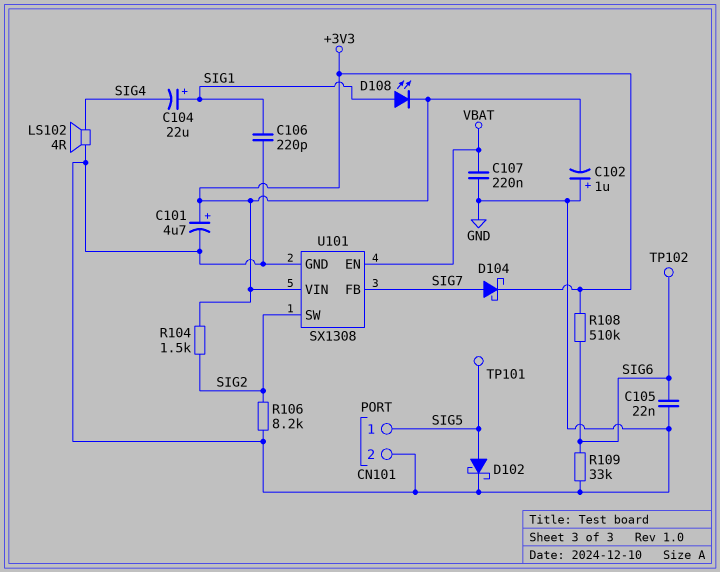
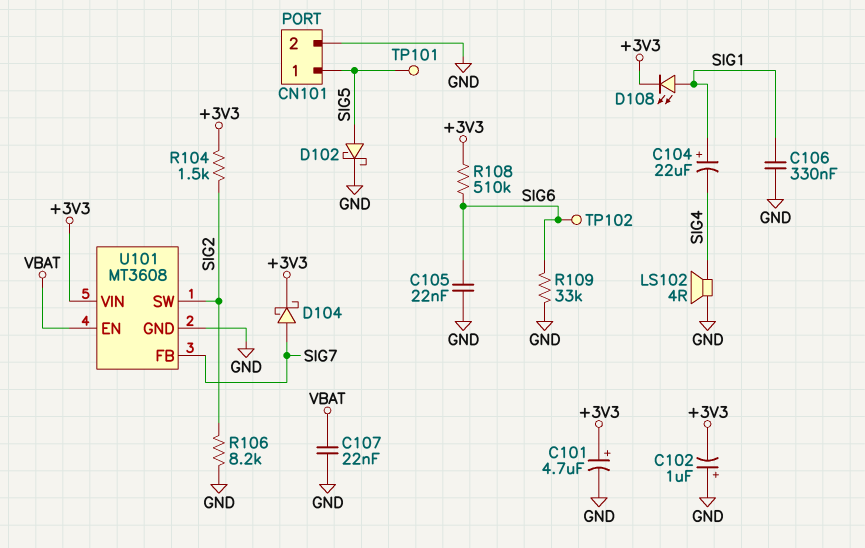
C106: 220pF (GND, SIG1) -> 330nF (GND, SIG1)
C107: 220nF (GND, VBAT) -> 22nF (GND, VBAT)
U101: SX1308 -> MT3608

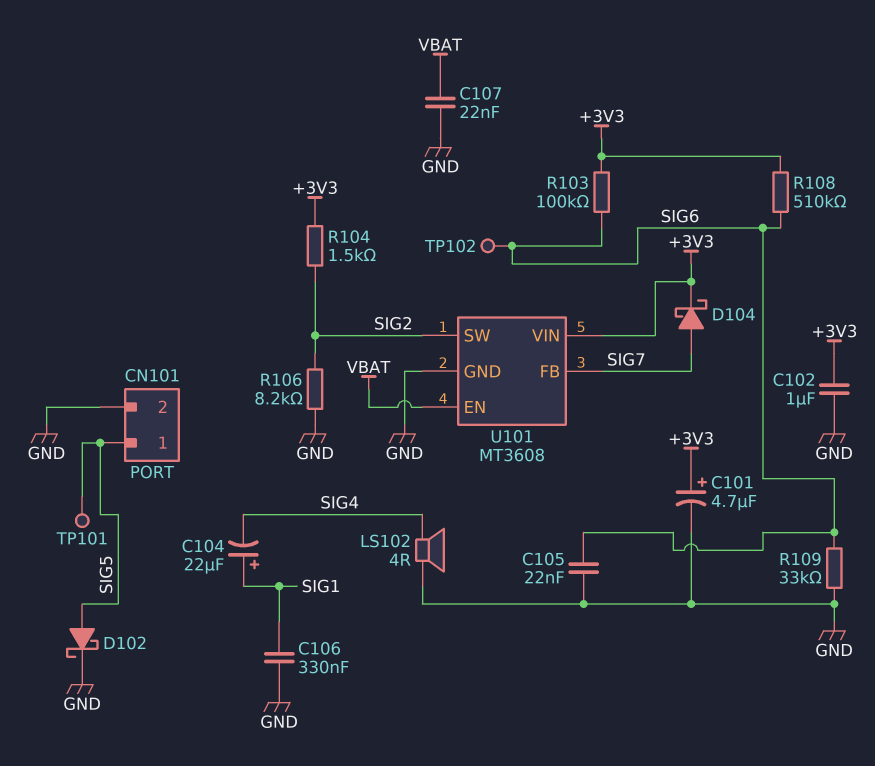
C102: 1uF (plus GND, minus +3V3) -> 1uF (+3V3, GND)
D108: LED (A SIG1, K +3V3) -> none
R103: none -> 100k (+3V3, SIG6)

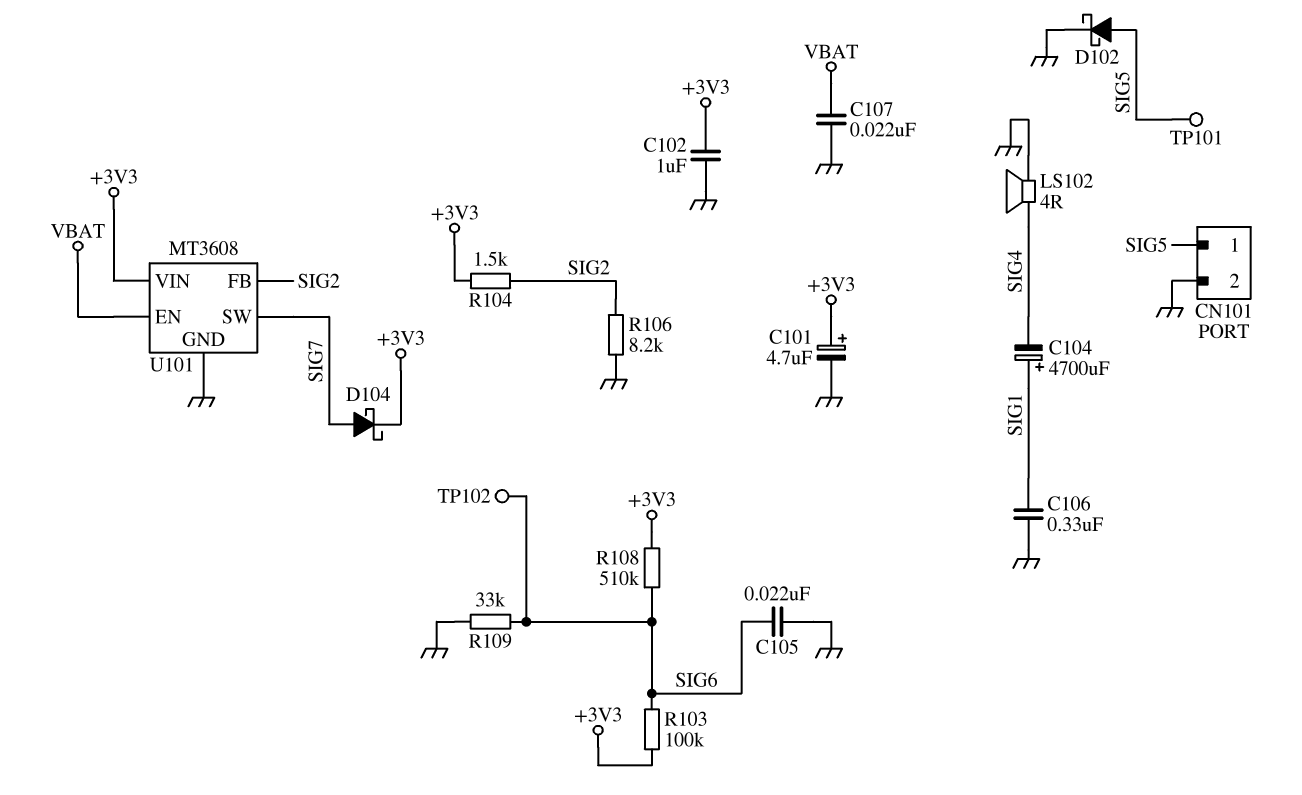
C104: 22uF (plus SIG1, minus SIG4) -> 4700uF (plus SIG1, minus SIG4)
U101 pin FB: SIG7 -> SIG2
U101 pin SW: SIG2 -> SIG7

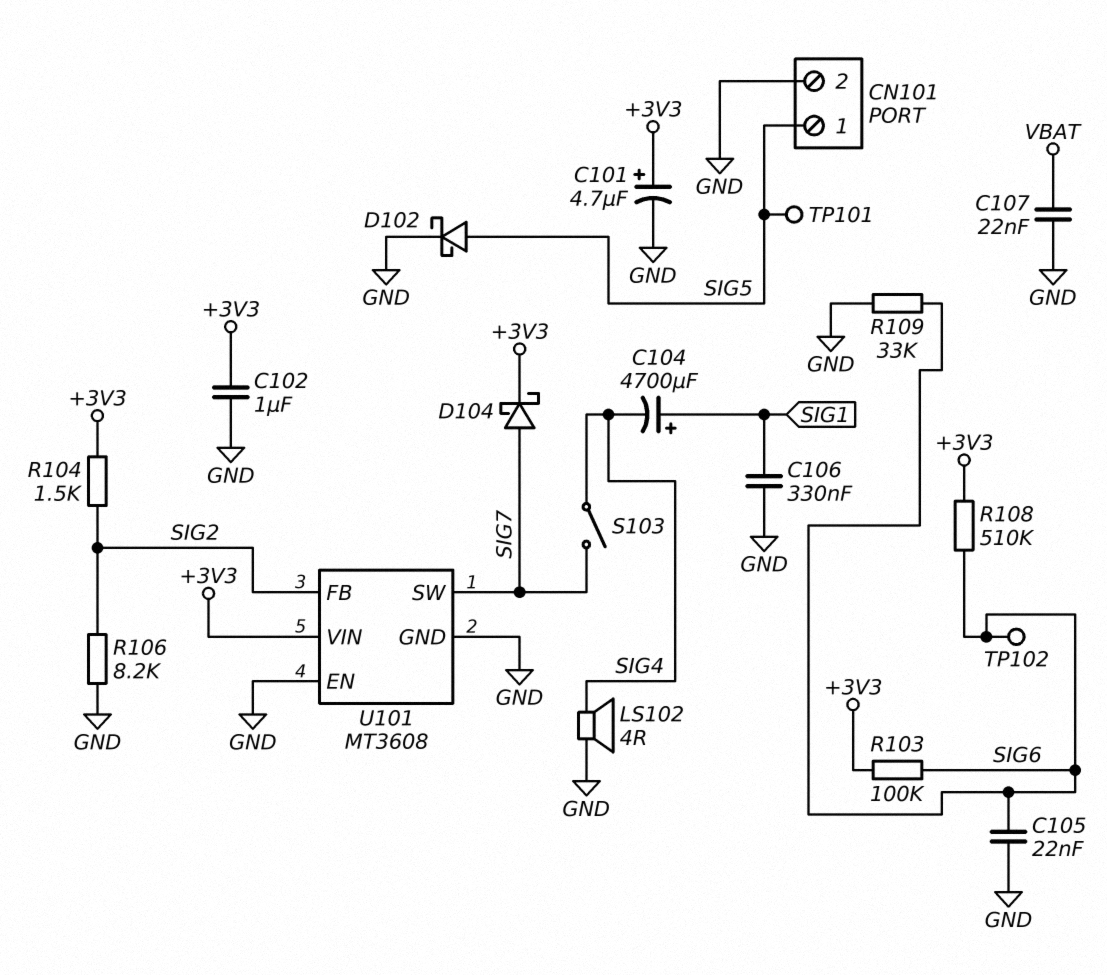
S103: none -> switch (SIG4, SIG7)
U101 pin EN: VBAT -> GND

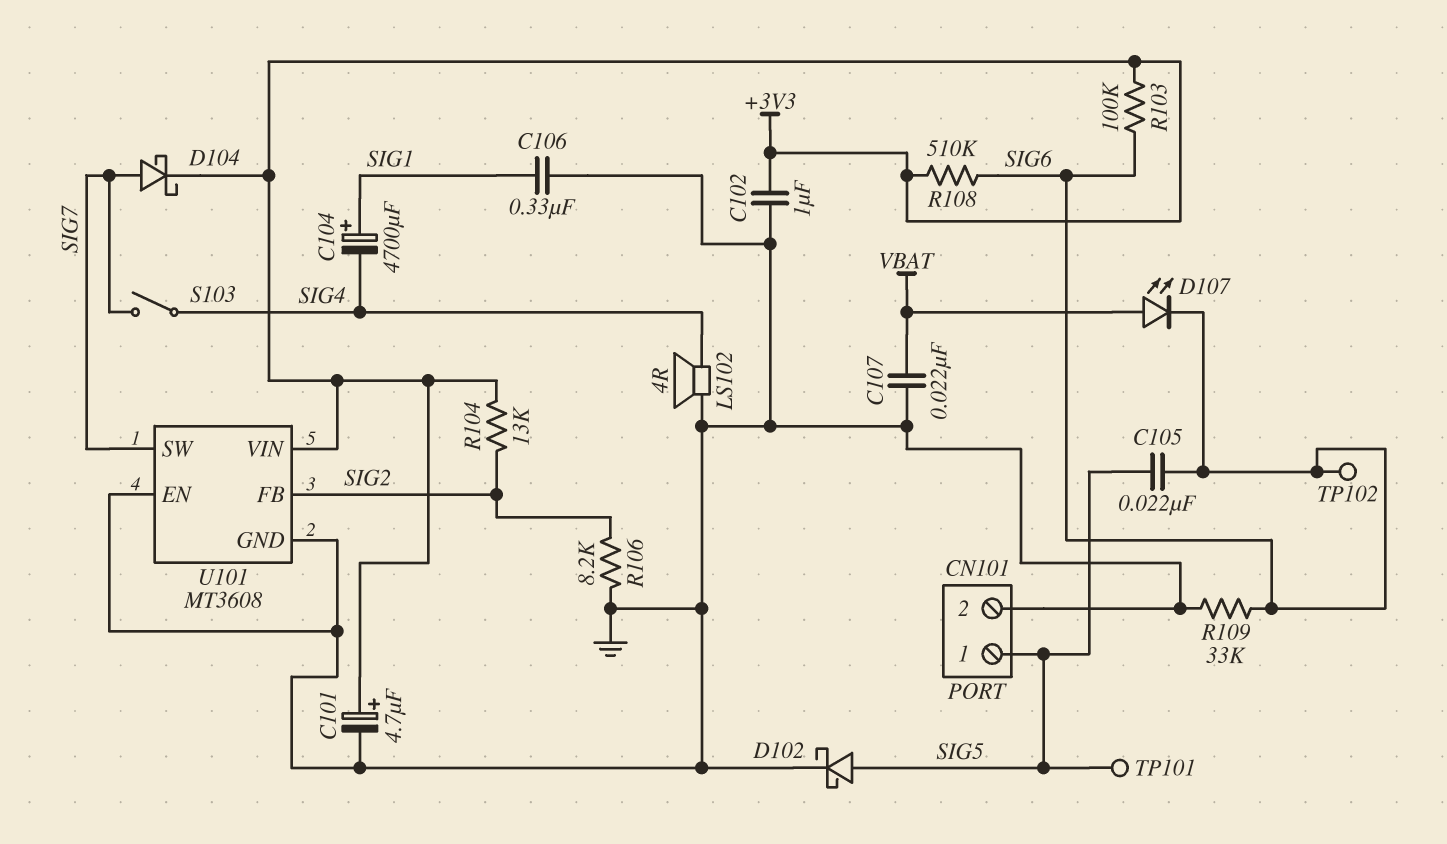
C105: 22nF (GND, SIG6) -> 22nF (SIG5, SIG6)
D107: none -> LED (A VBAT, K SIG6)
R104: 1.5k (+3V3, SIG2) -> 13k (+3V3, SIG2)

